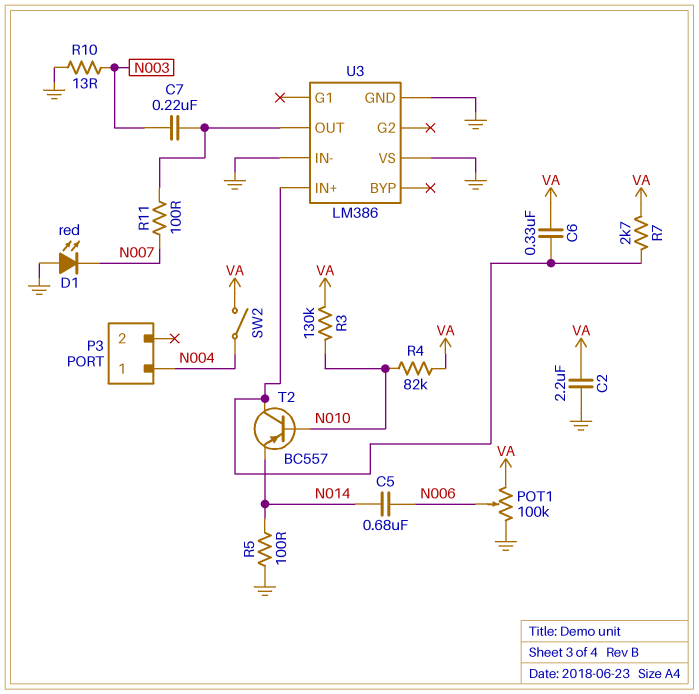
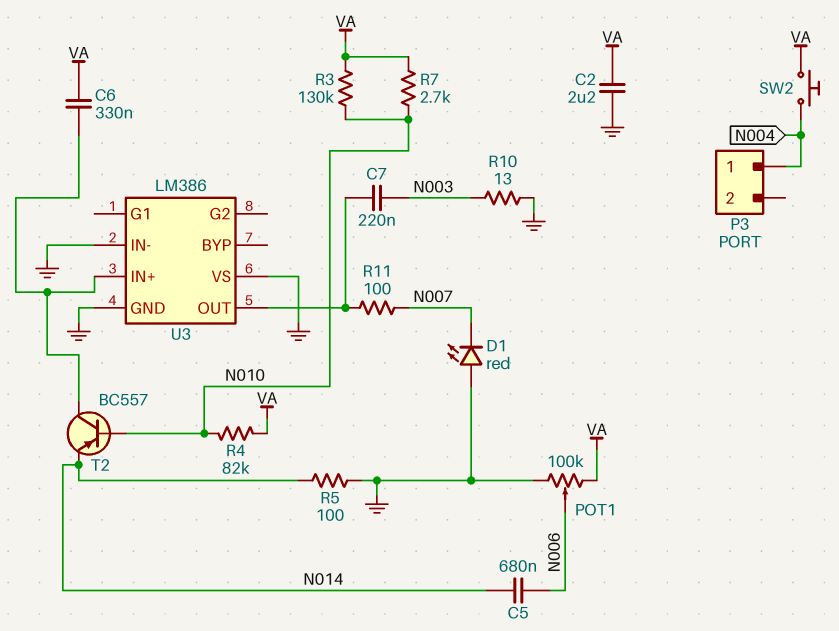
R7: 2.7k (U3/IN+, VA) -> 2.7k (N010, VA)
SW2: switch (N004, VA) -> button (N004, VA)

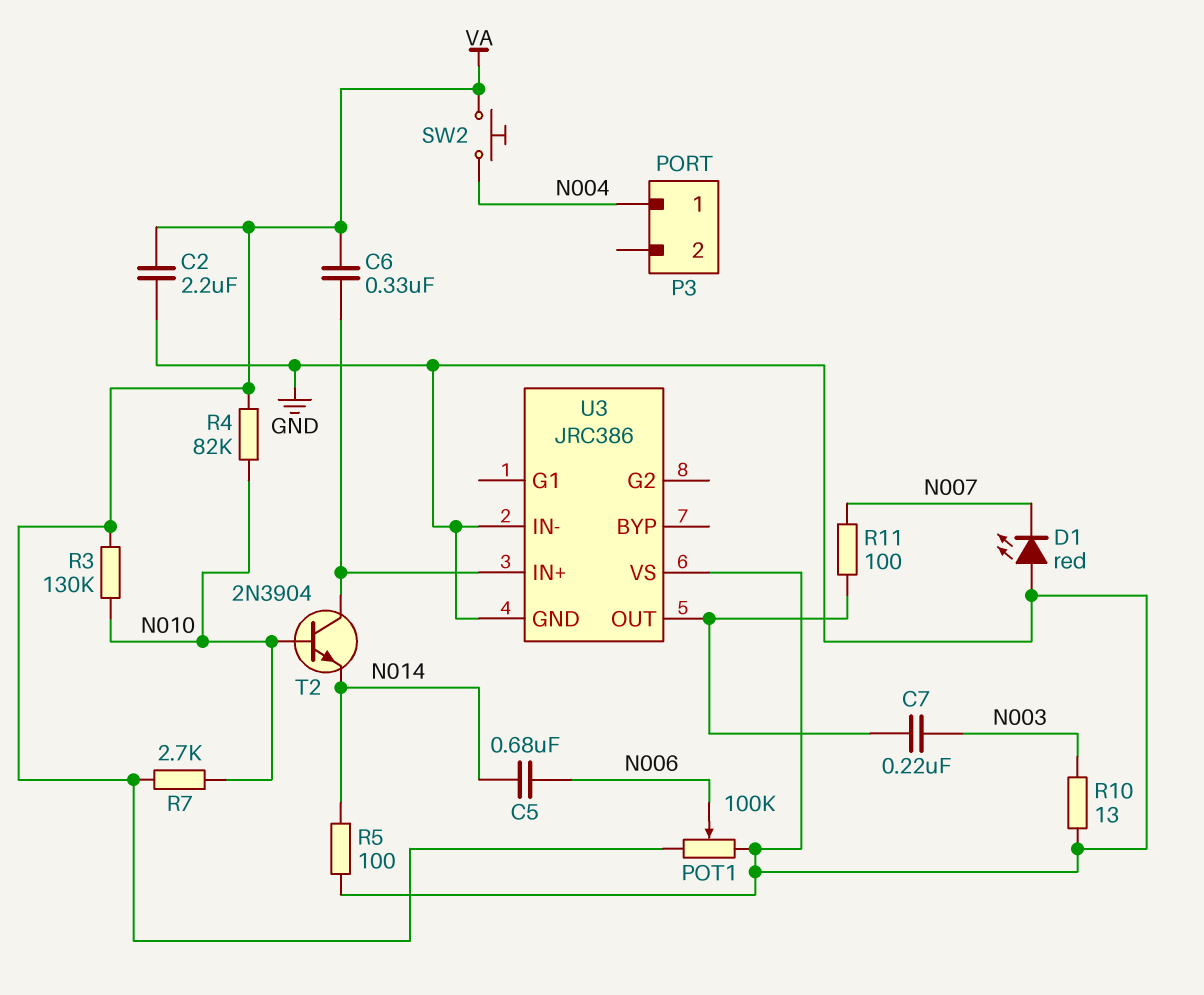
T2: PNP BC557 (B N010, C U3/IN+, E N014) -> NPN 2N3904 (B N010, C U3/IN+, E N014)
U3: LM386 -> JRC386

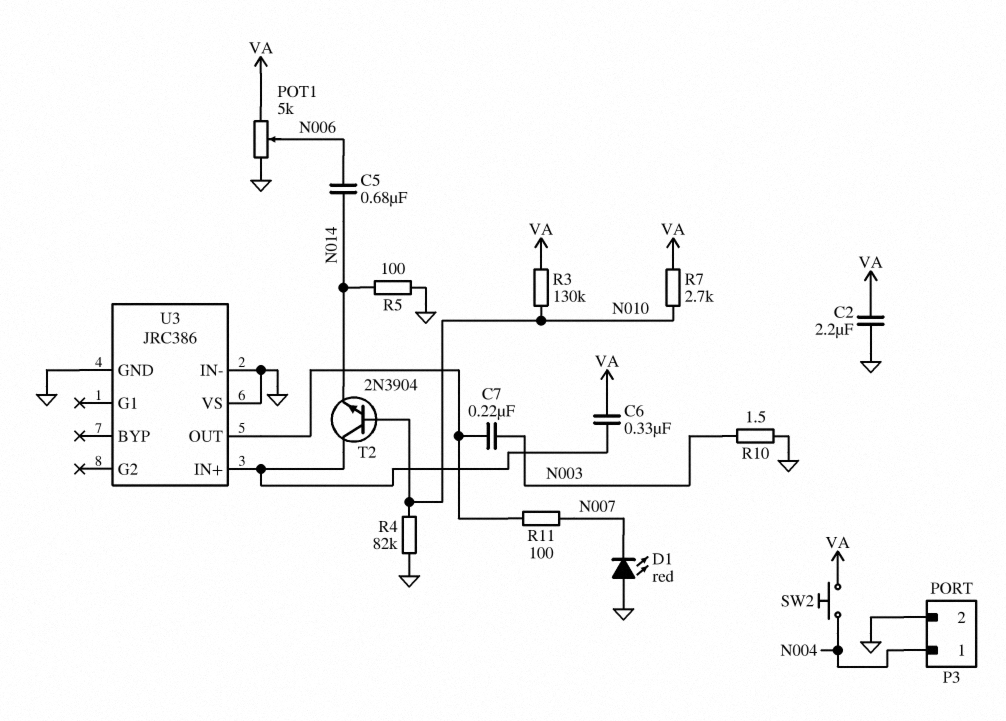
P3 pin 2: none -> GND
POT1: 100k (GND, VA, wiper N006) -> 5k (GND, VA, wiper N006)
R4: 82k (N010, VA) -> 82k (GND, N010)
R10: 13 (GND, N003) -> 1.5 (GND, N003)

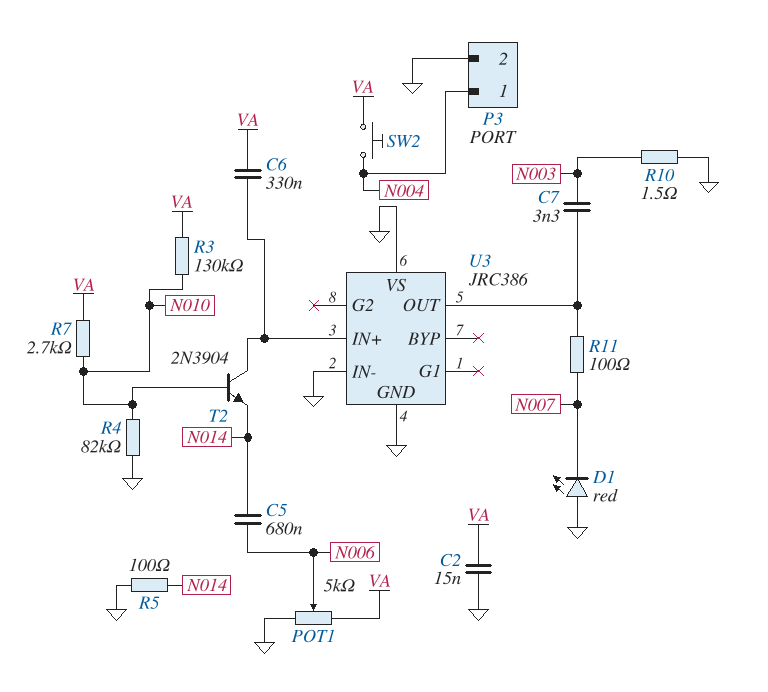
C2: 2.2uF (GND, VA) -> 15nF (GND, VA)
C7: 220nF (N003, U3/OUT) -> 3.3nF (N003, U3/OUT)

